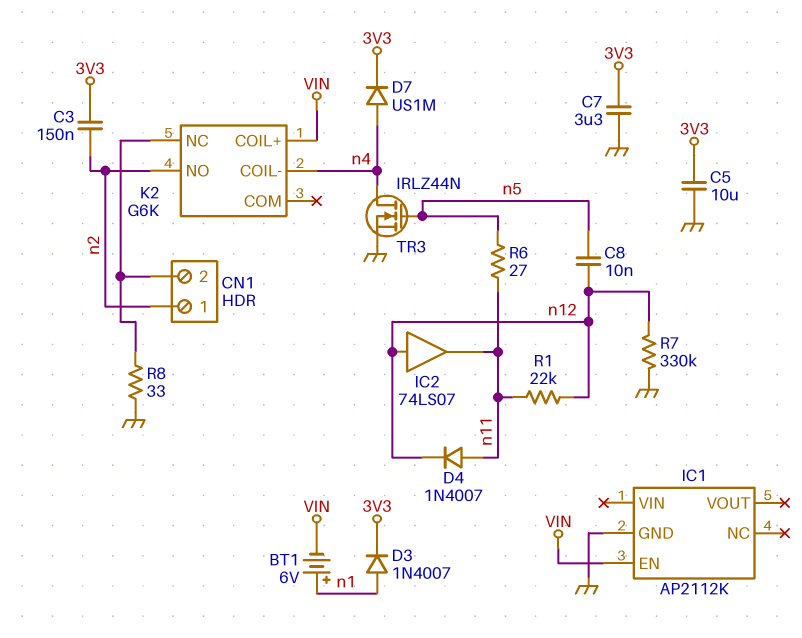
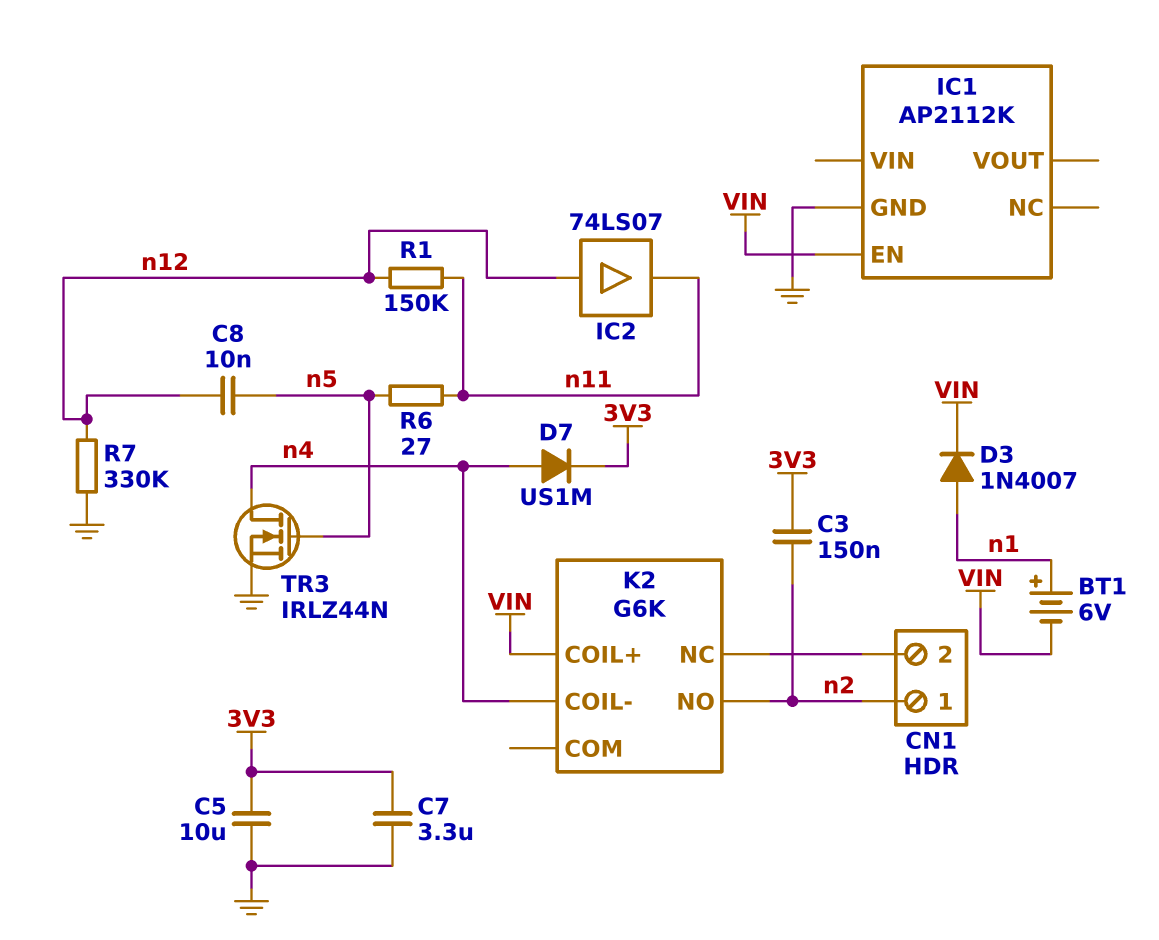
D3: diode 1N4007 (A n1, K 3V3) -> diode 1N4007 (A n1, K VIN)
D4: diode 1N4007 (A n11, K n12) -> none
R1: 22k (n11, n12) -> 150k (n11, n12)
R8: 33 (CN1/2, GND) -> none

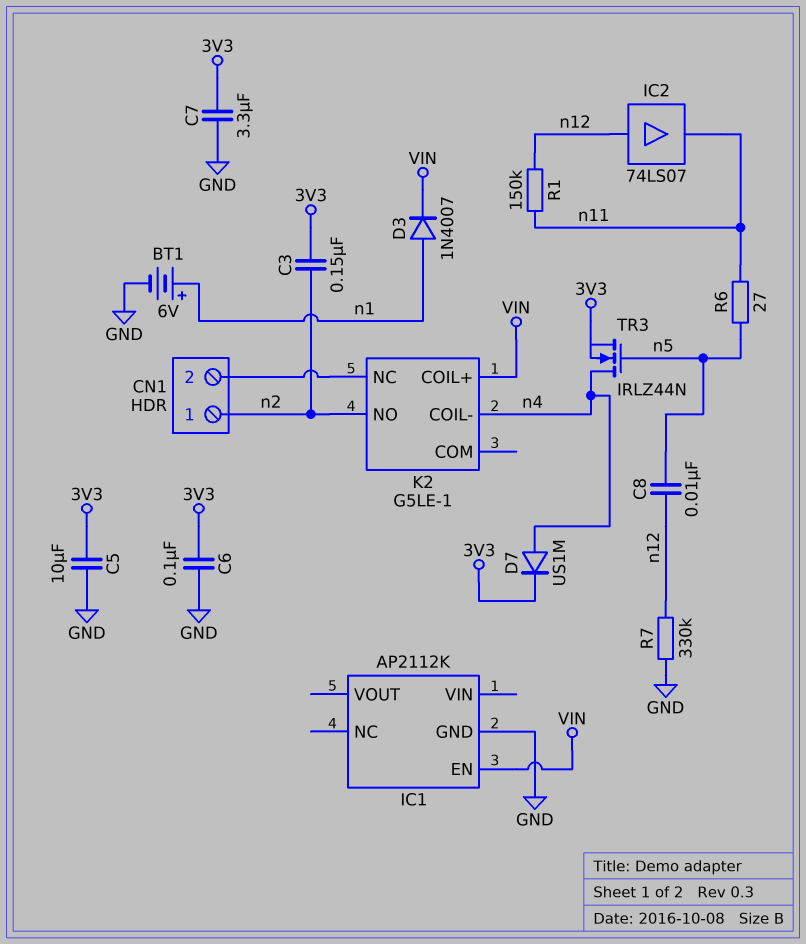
BT1: 6V (plus n1, minus VIN) -> 6V (plus n1, minus GND)
C6: none -> 100nF (3V3, GND)
K2: G6K -> G5LE-1
TR3: NMOS IRLZ44N (G n5, D n4, S GND) -> NMOS IRLZ44N (G n5, D n4, S 3V3)

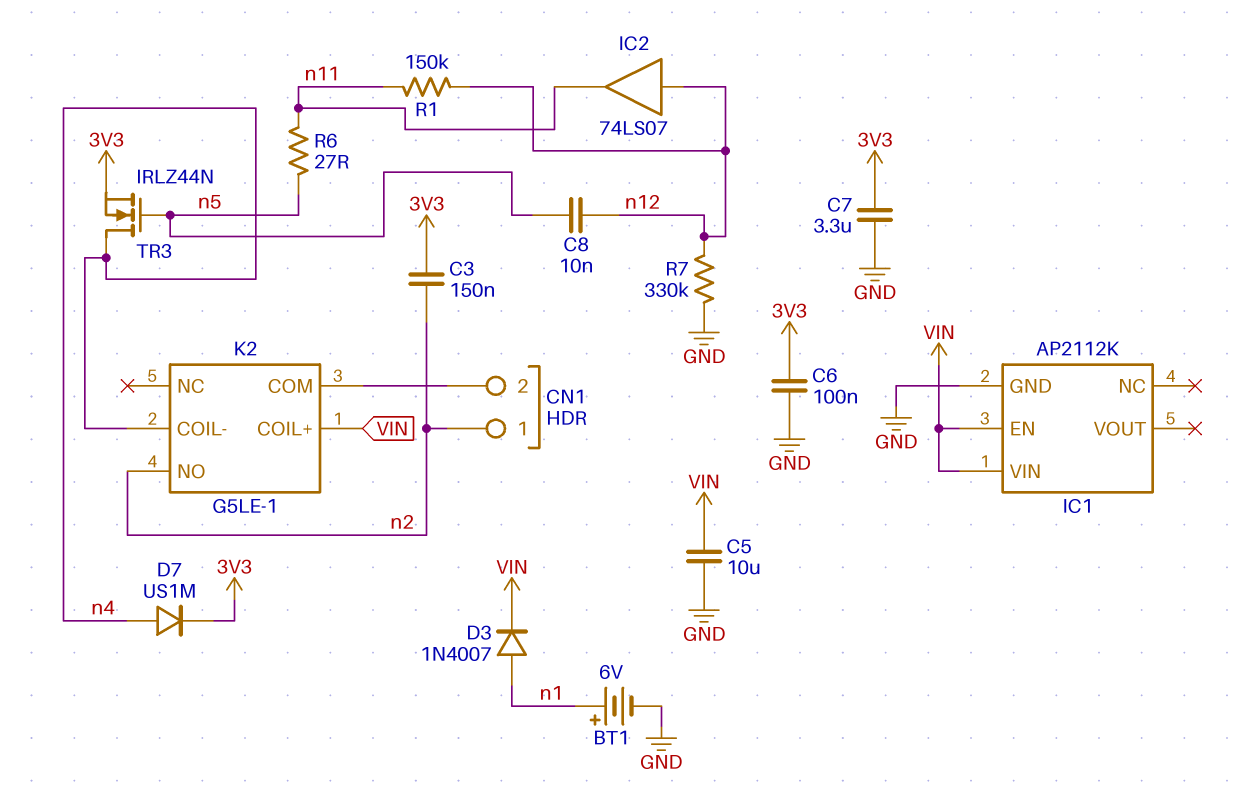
C5: 10uF (3V3, GND) -> 10uF (GND, VIN)
IC1 pin VIN: none -> VIN
K2 pin COM: none -> CN1/2
K2 pin NC: CN1/2 -> none

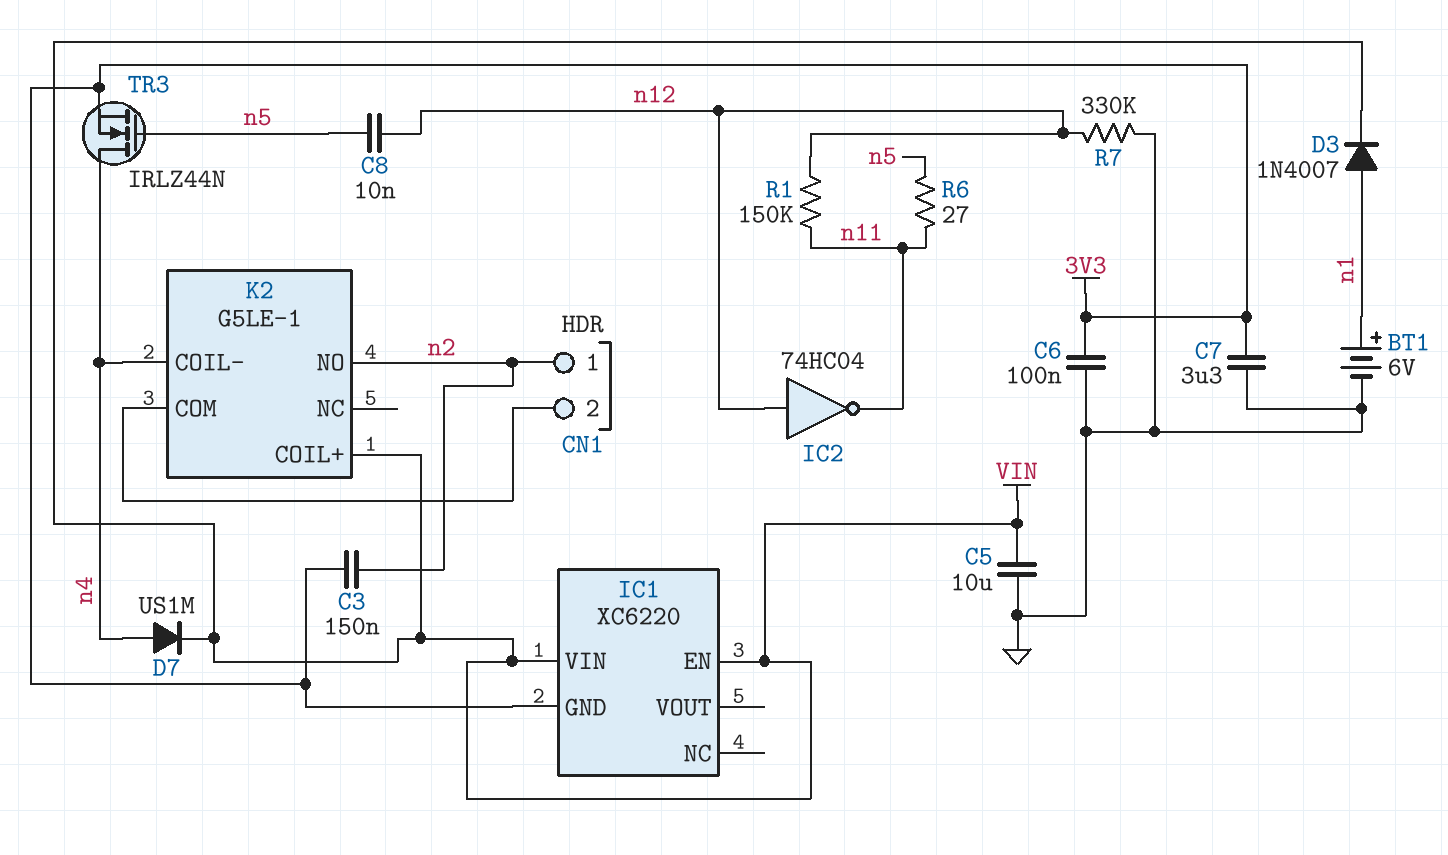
D7: diode US1M (A n4, K 3V3) -> diode US1M (A n4, K VIN)
IC1: AP2112K -> XC6220
IC1 pin GND: GND -> 3V3
IC2: buffer 74LS07 (in n12, out n11) -> NOT 74HC04 (in n12, out n11)

